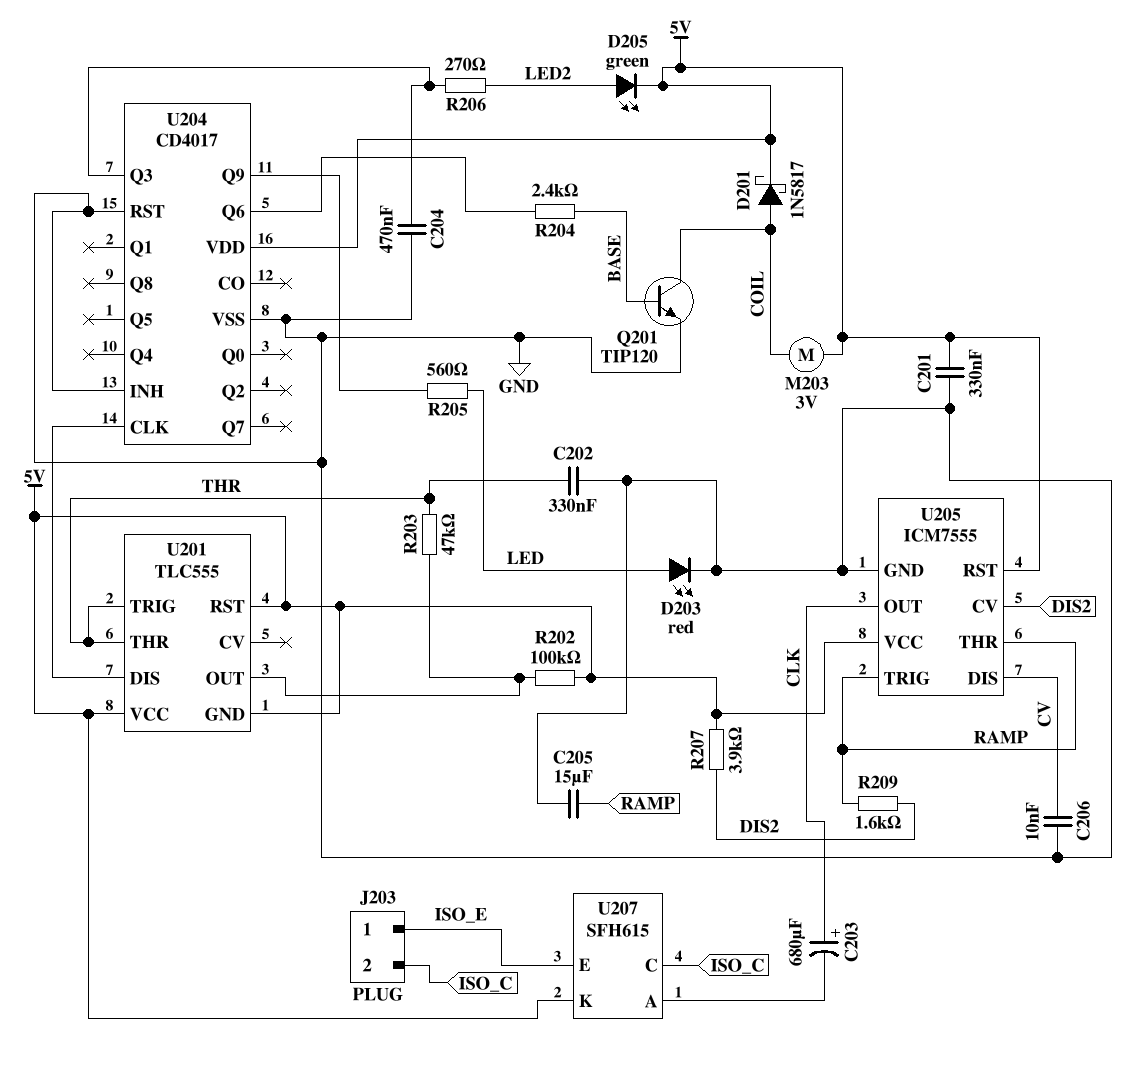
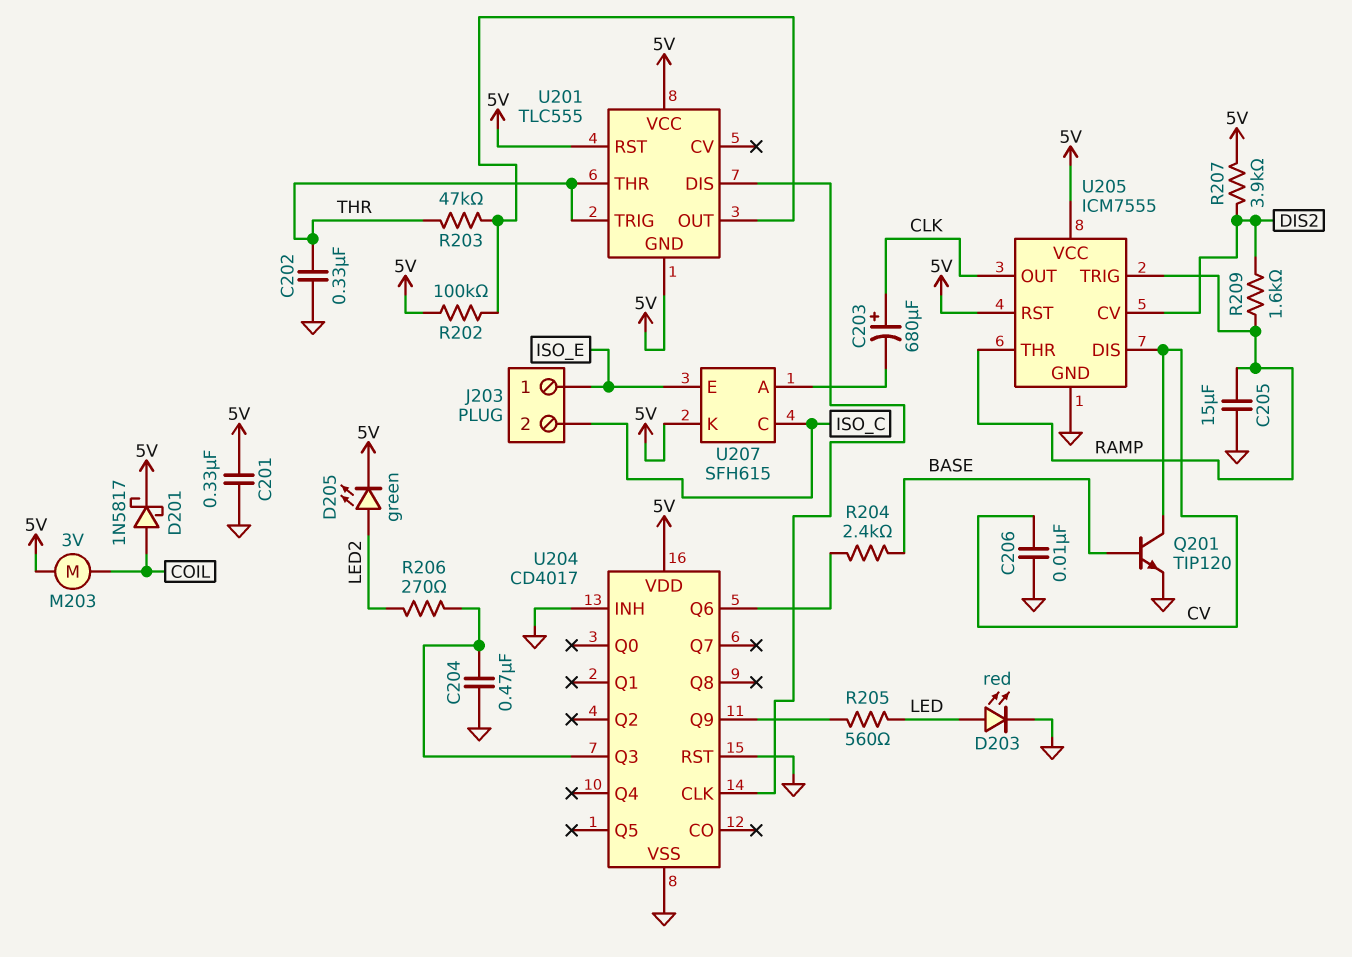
Q201: NPN TIP120 (B BASE, C COIL, E GND) -> NPN TIP120 (B BASE, C CV, E GND)

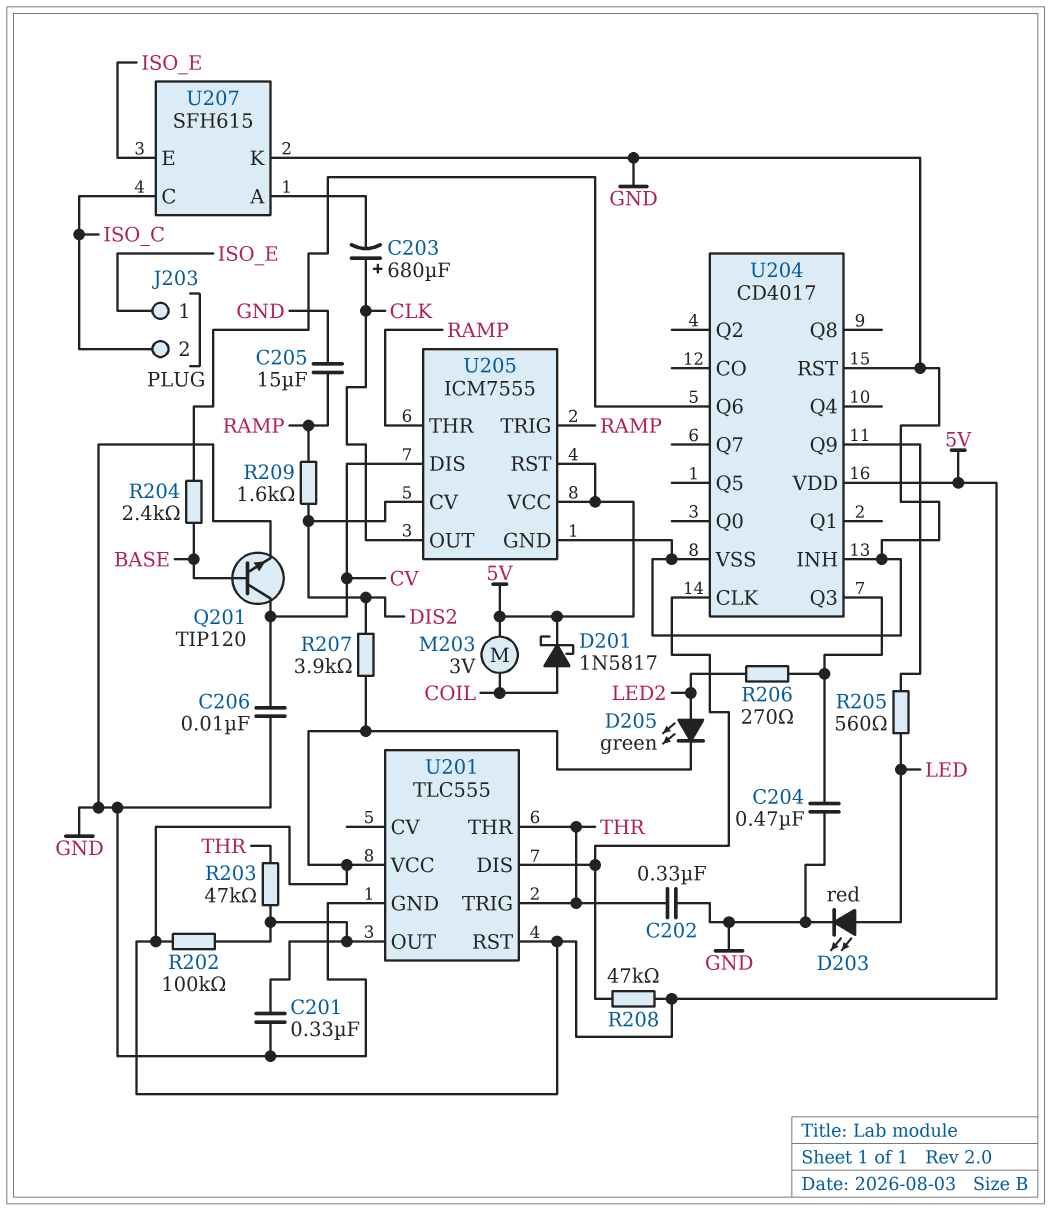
C201: 330nF (5V, GND) -> 330nF (GND, U201/OUT)
R208: none -> 47k (5V, U201/DIS)
U201 pin GND: 5V -> GND
U207 pin K: 5V -> GND

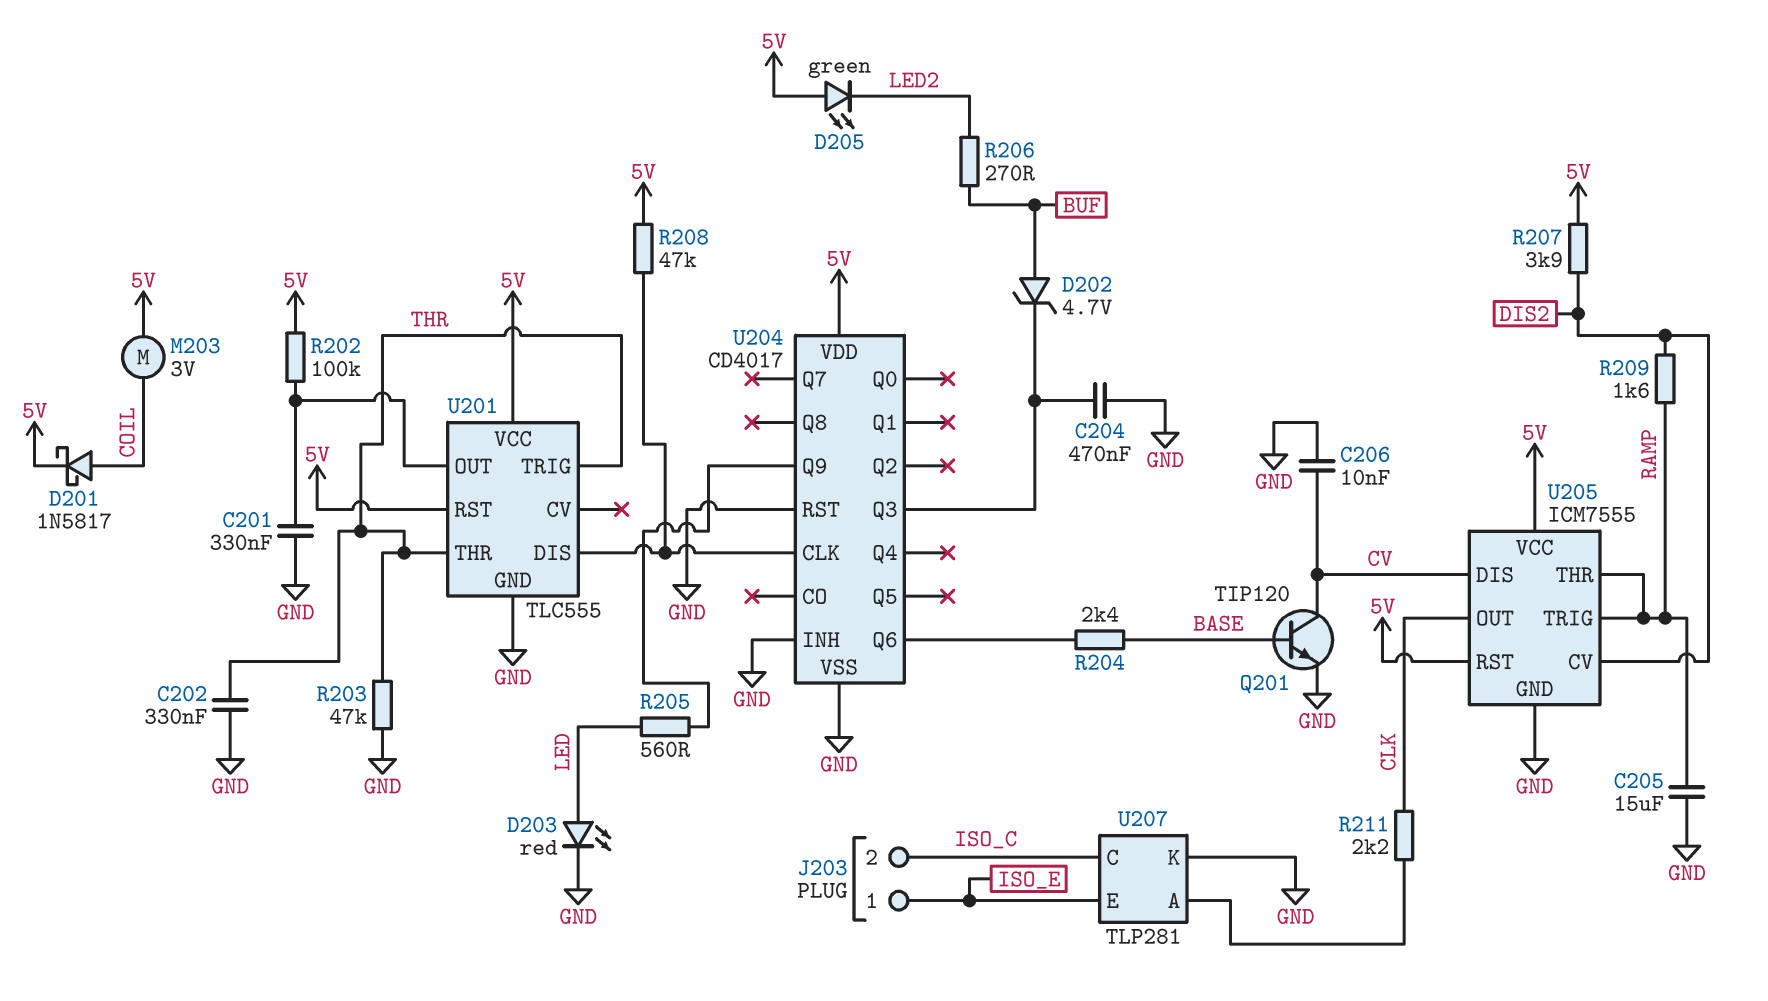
C203: 680uF (plus CLK, minus U207/A) -> none
D202: none -> zener 4.7V (A BUF, K U204/Q3)
D205: LED green (A LED2, K 5V) -> LED green (A 5V, K LED2)
R203: 47k (THR, U201/OUT) -> 47k (GND, THR)
R206: 270 (LED2, U204/Q3) -> 270 (BUF, LED2)
R211: none -> 2.2k (CLK, U207/A)
U207: SFH615 -> TLP281

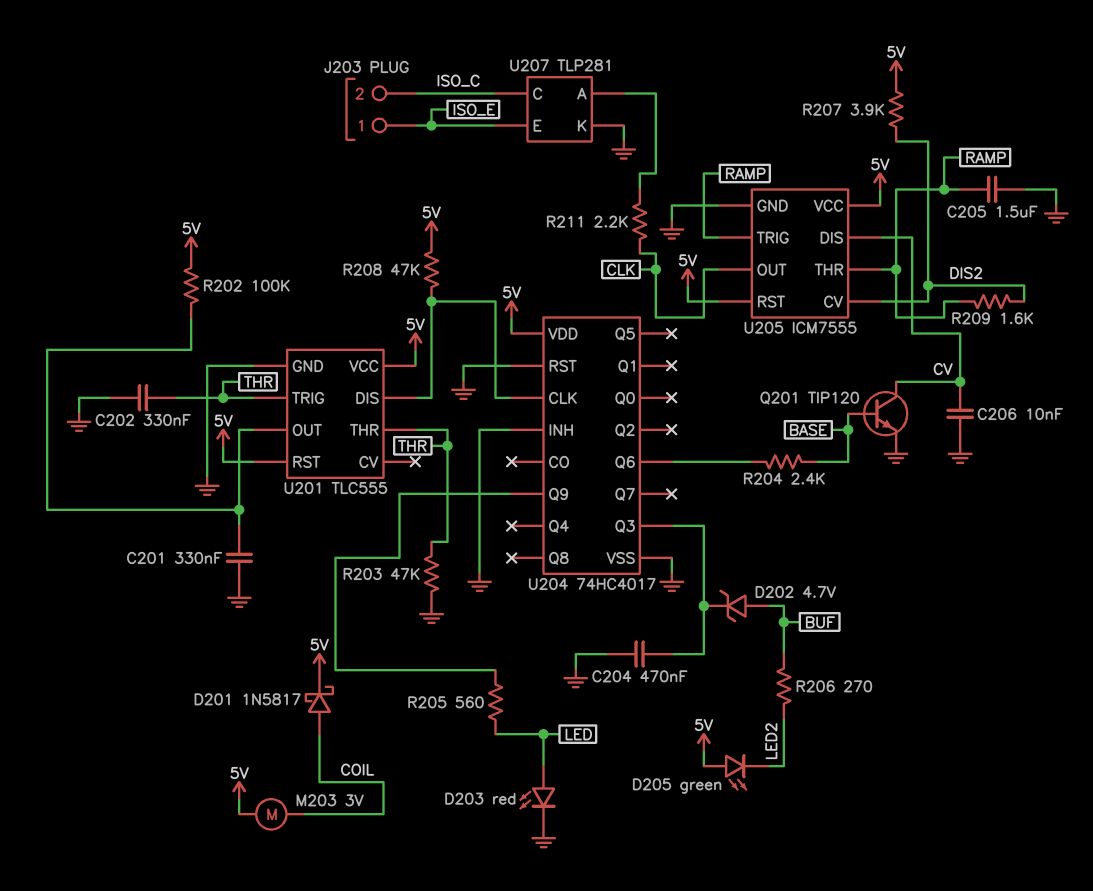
C205: 15uF (GND, RAMP) -> 1.5uF (GND, RAMP)
U204: CD4017 -> 74HC4017

